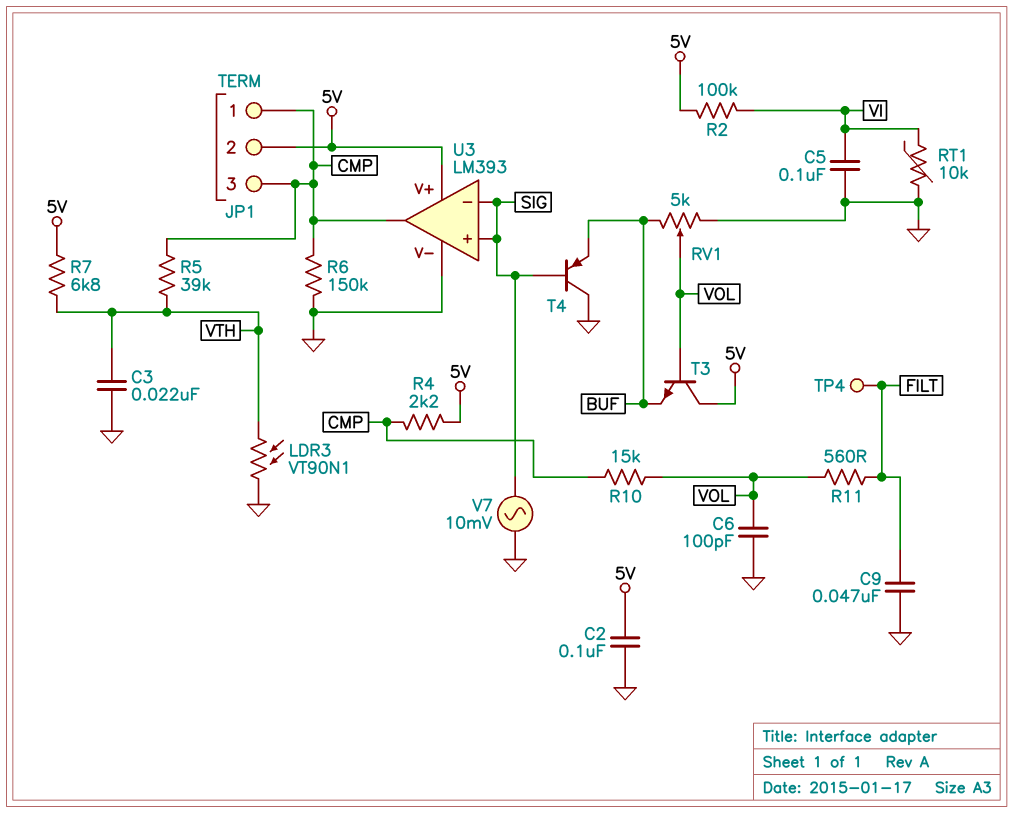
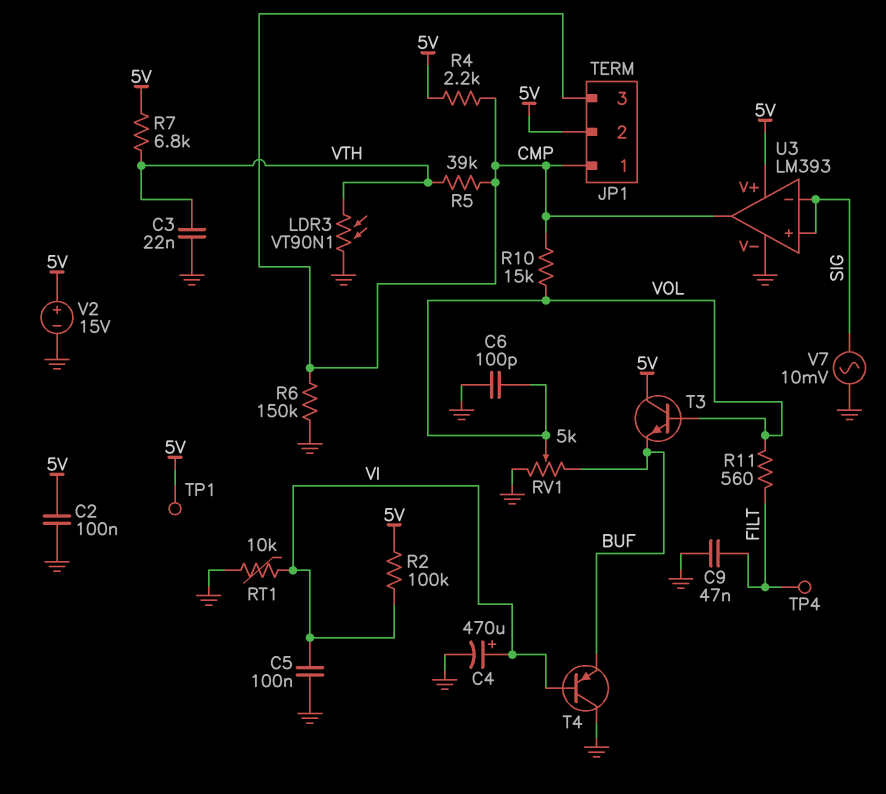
C4: none -> 470uF (plus VI, minus GND)
T4: PNP (B SIG, C GND, E BUF) -> PNP (B VI, C GND, E BUF)
TP1: none -> test point (5V)
V2: none -> 15V (plus 5V, minus GND)

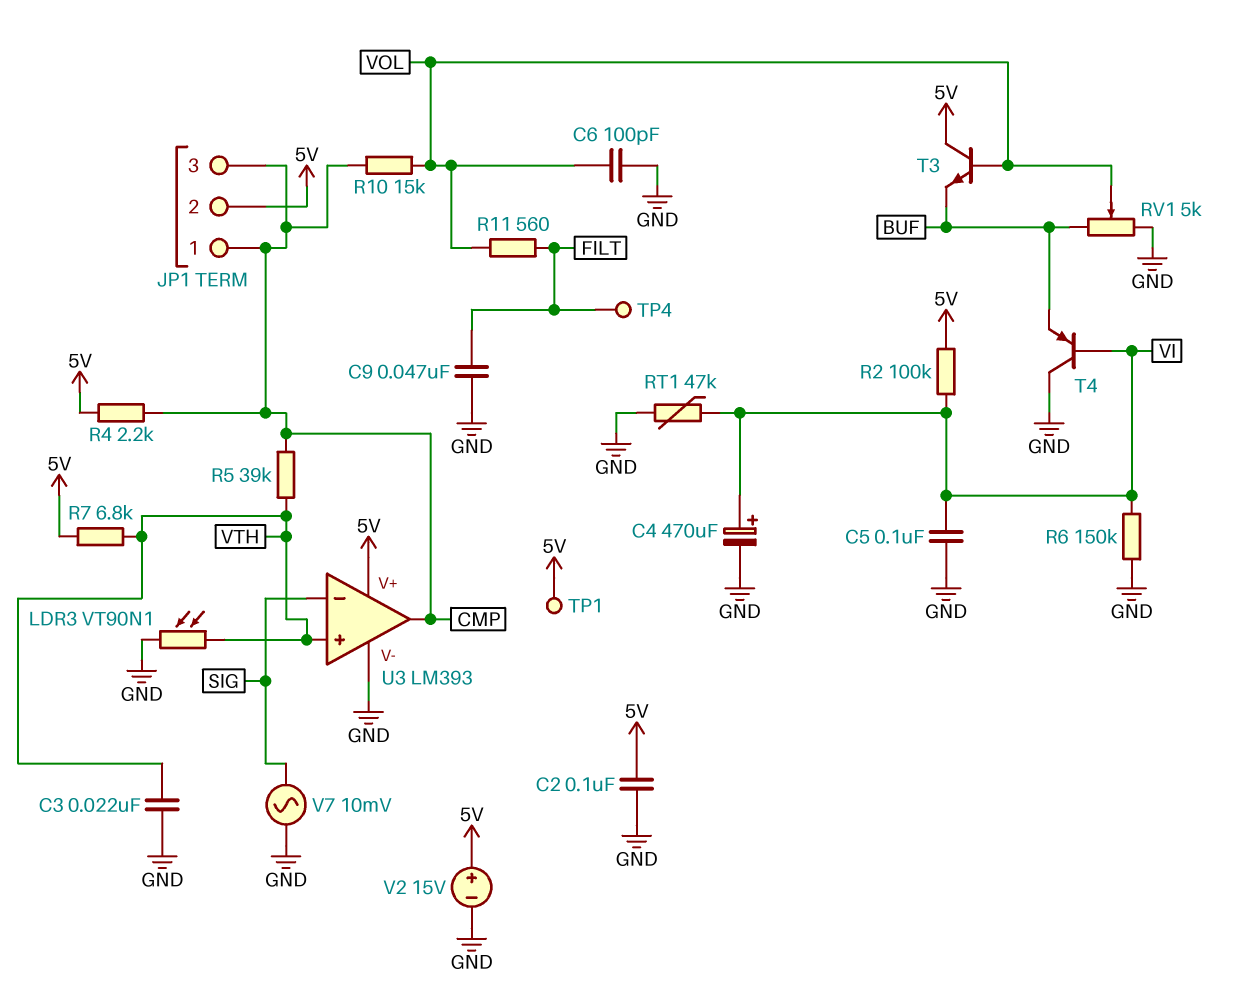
R6: 150k (CMP, GND) -> 150k (GND, VI)
RT1: 10k (GND, VI) -> 47k (GND, VI)
U3 pin in+: SIG -> VTH

